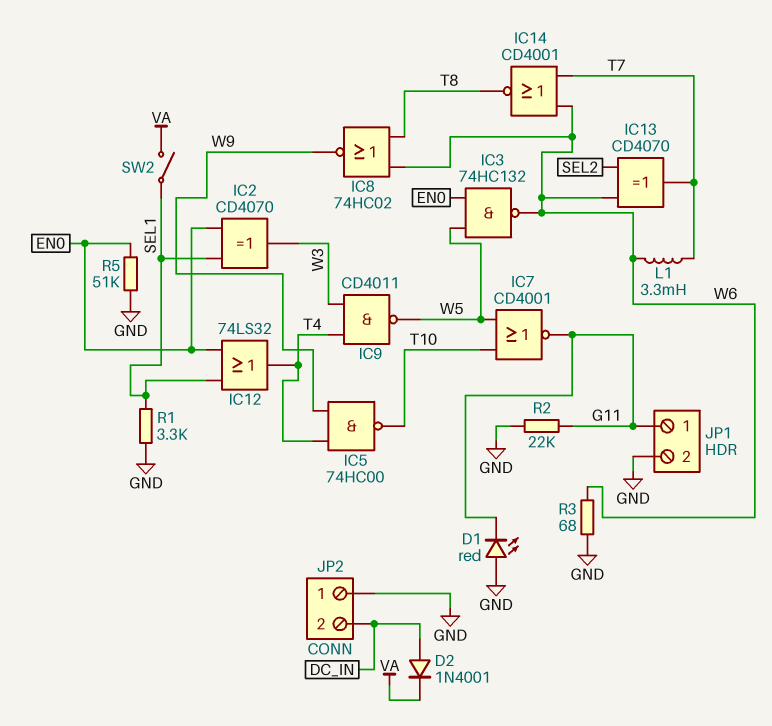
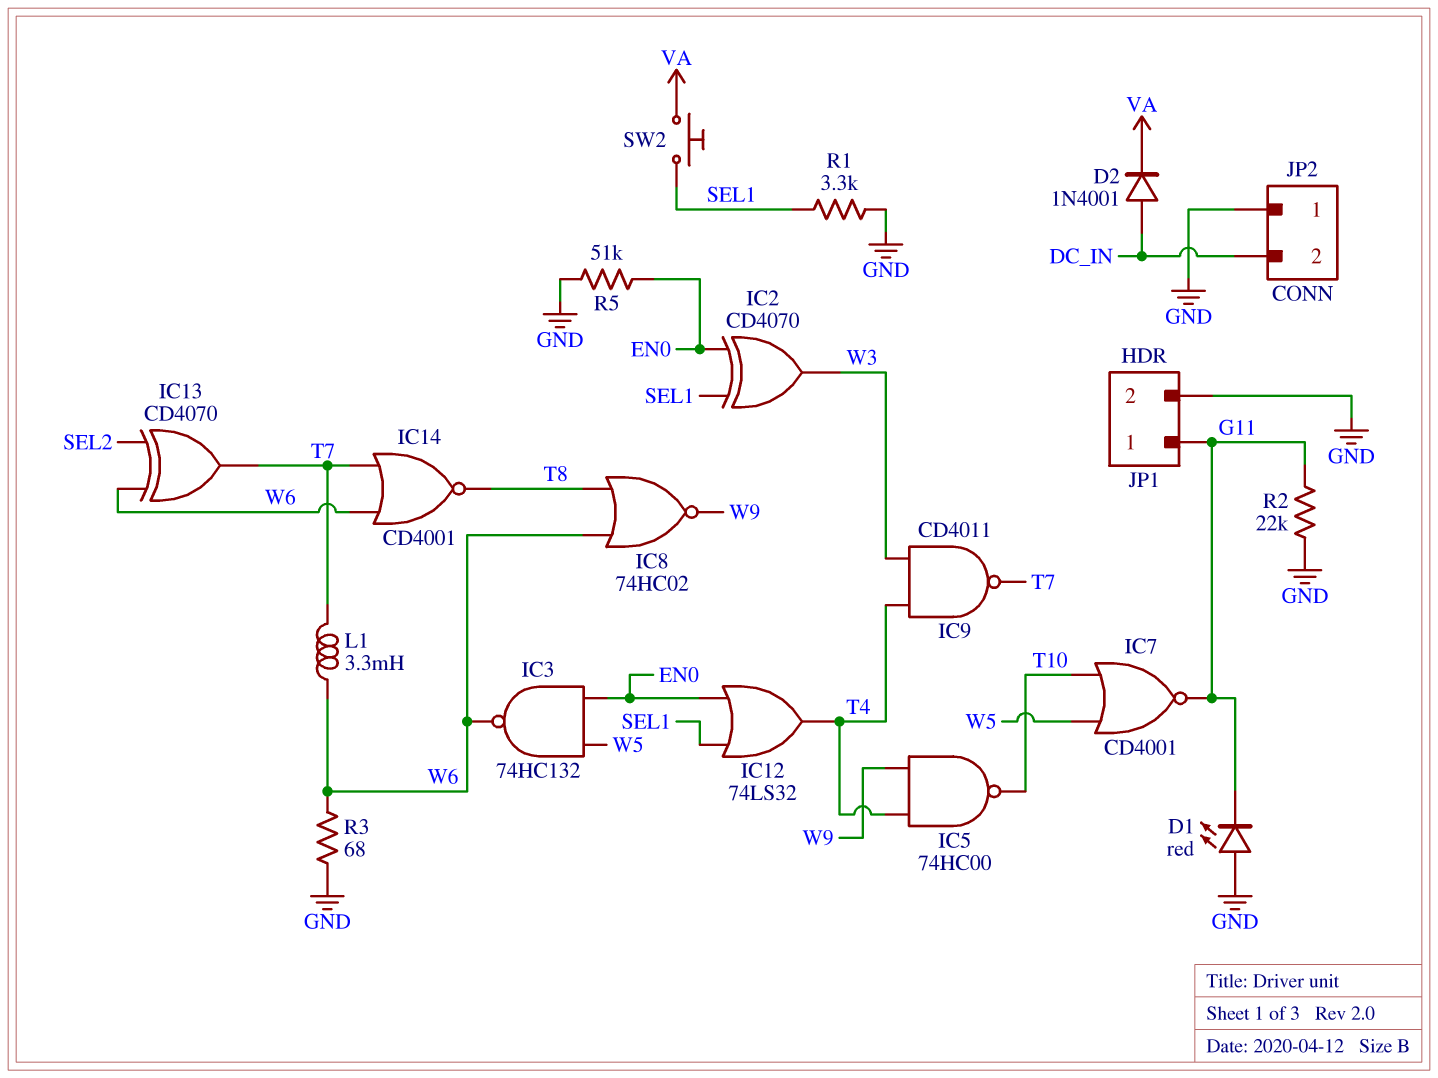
IC9: NAND CD4011 (in T4, in W3, out W5) -> NAND CD4011 (in T4, in W3, out T7)
SW2: switch (SEL1, VA) -> button (SEL1, VA)

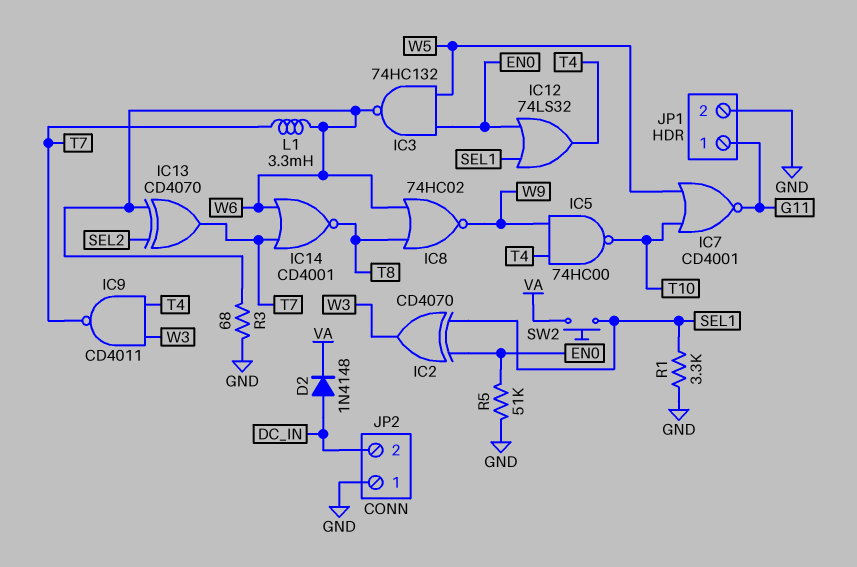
D1: LED red (A GND, K G11) -> none
D2: diode 1N4001 (A DC_IN, K VA) -> diode 1N4148 (A DC_IN, K VA)
R2: 22k (G11, GND) -> none

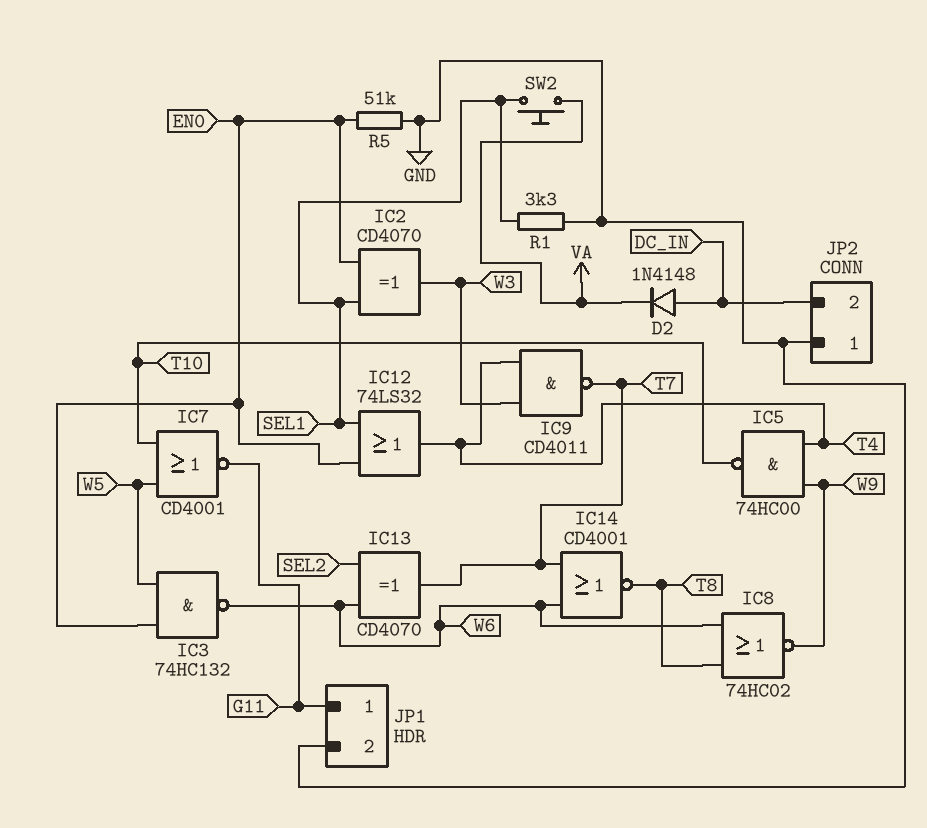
L1: 3.3mH (T7, W6) -> none
R3: 68 (GND, W6) -> none

